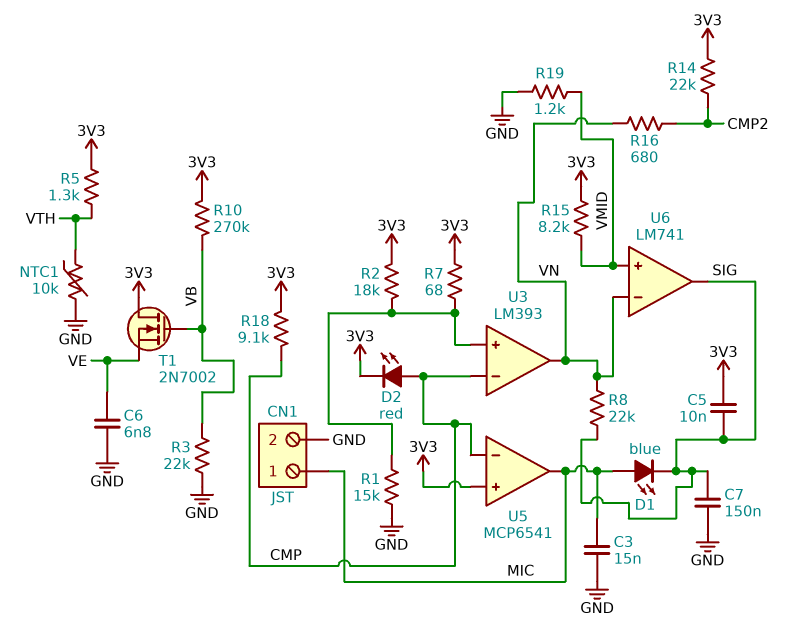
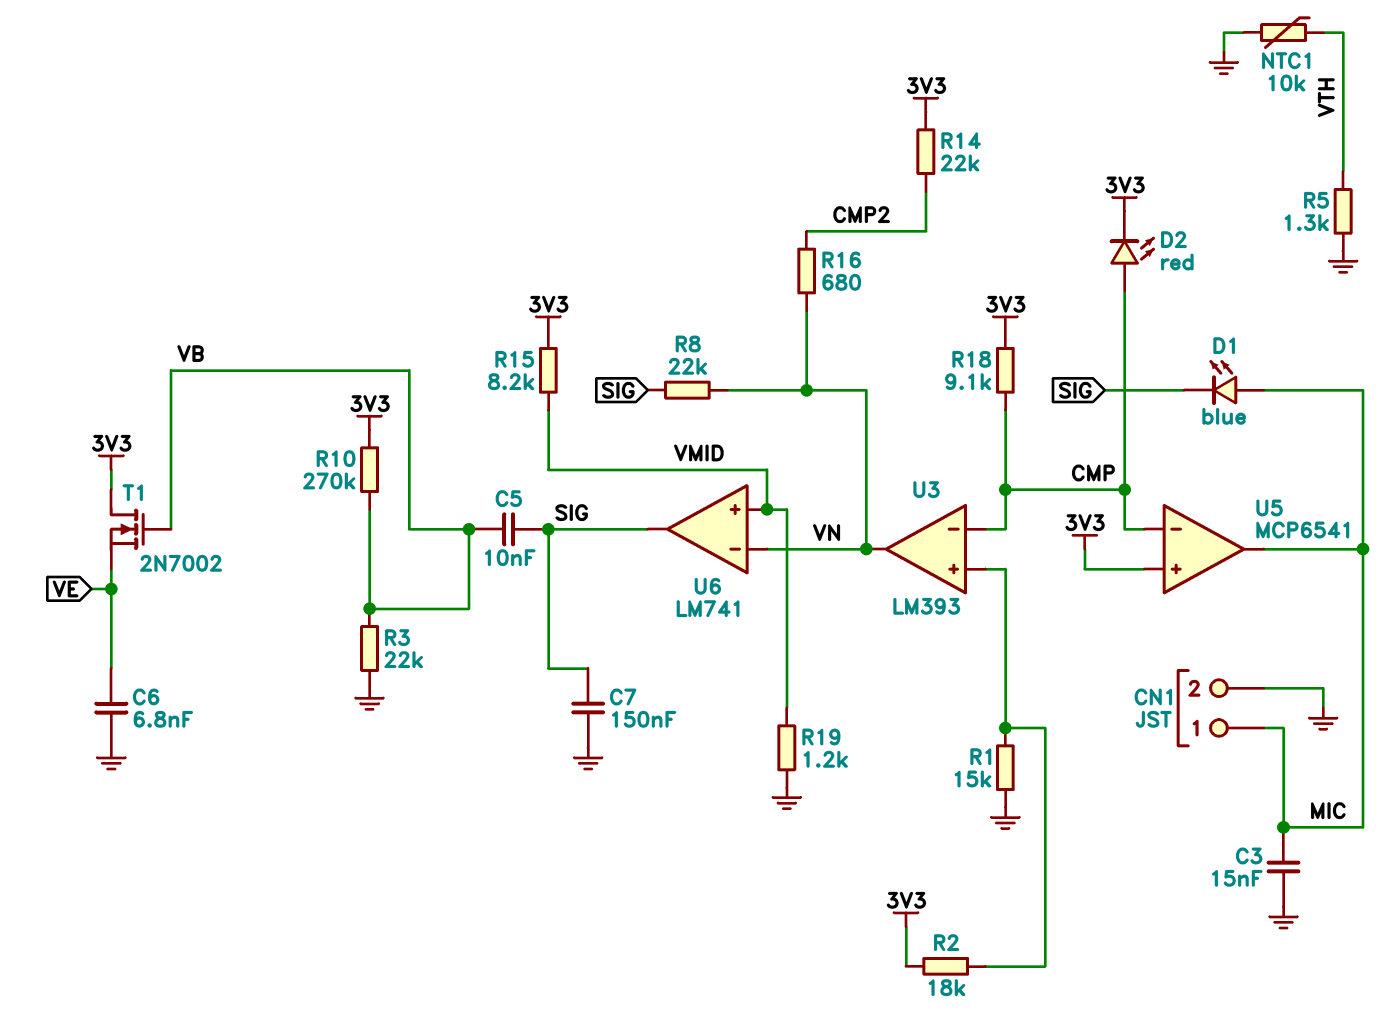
C5: 10nF (3V3, SIG) -> 10nF (SIG, VB)
R5: 1.3k (3V3, VTH) -> 1.3k (GND, VTH)
R7: 68 (3V3, U3/in+) -> none

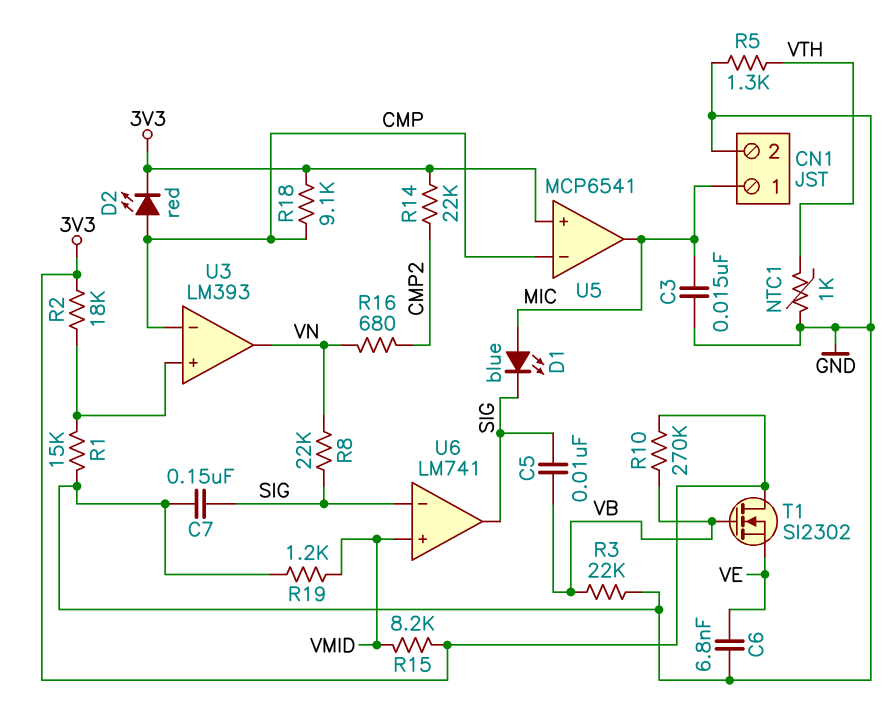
NTC1: 10k (GND, VTH) -> 1k (GND, VTH)
T1: NMOS 2N7002 (G VB, D 3V3, S VE) -> NMOS SI2302 (G VB, D 3V3, S VE)
U6 pin in-: VN -> SIG

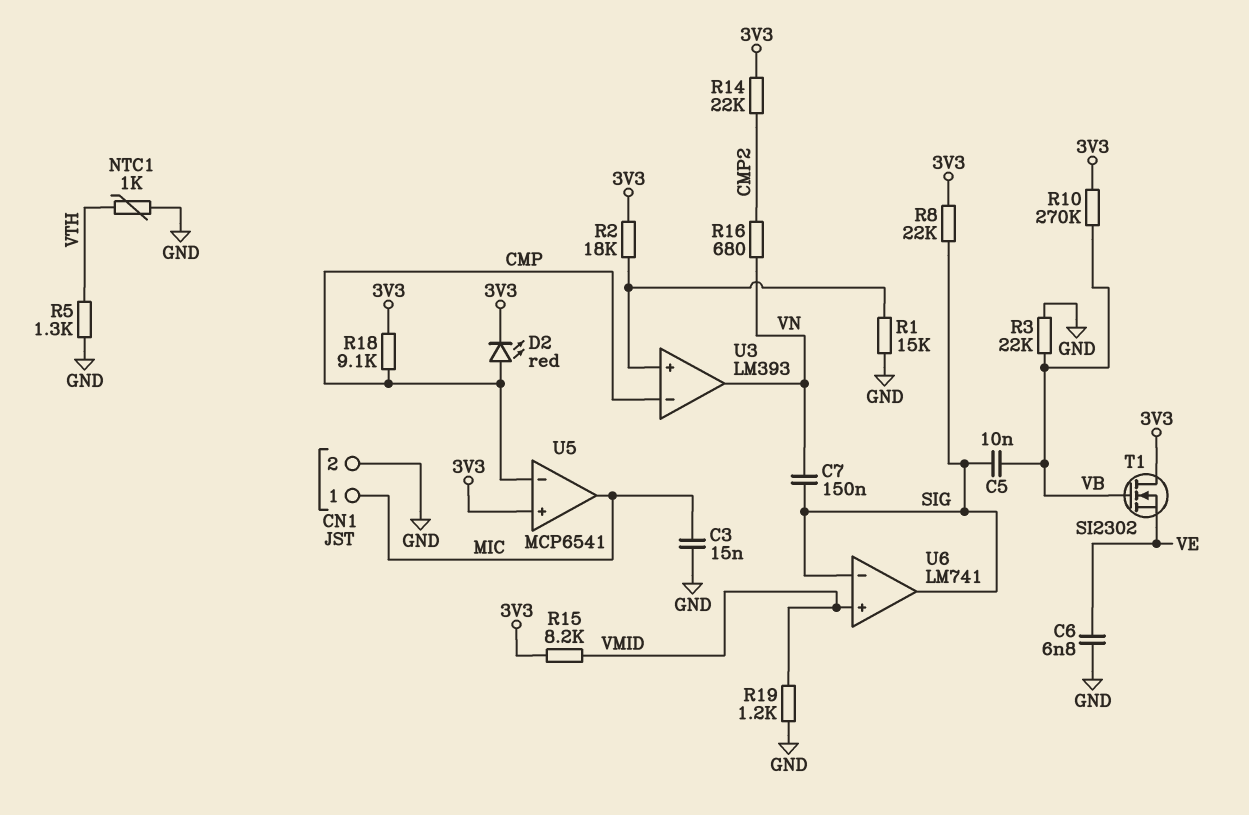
C7: 150nF (GND, SIG) -> 150nF (SIG, VN)
D1: LED blue (A MIC, K SIG) -> none
R8: 22k (SIG, VN) -> 22k (3V3, SIG)

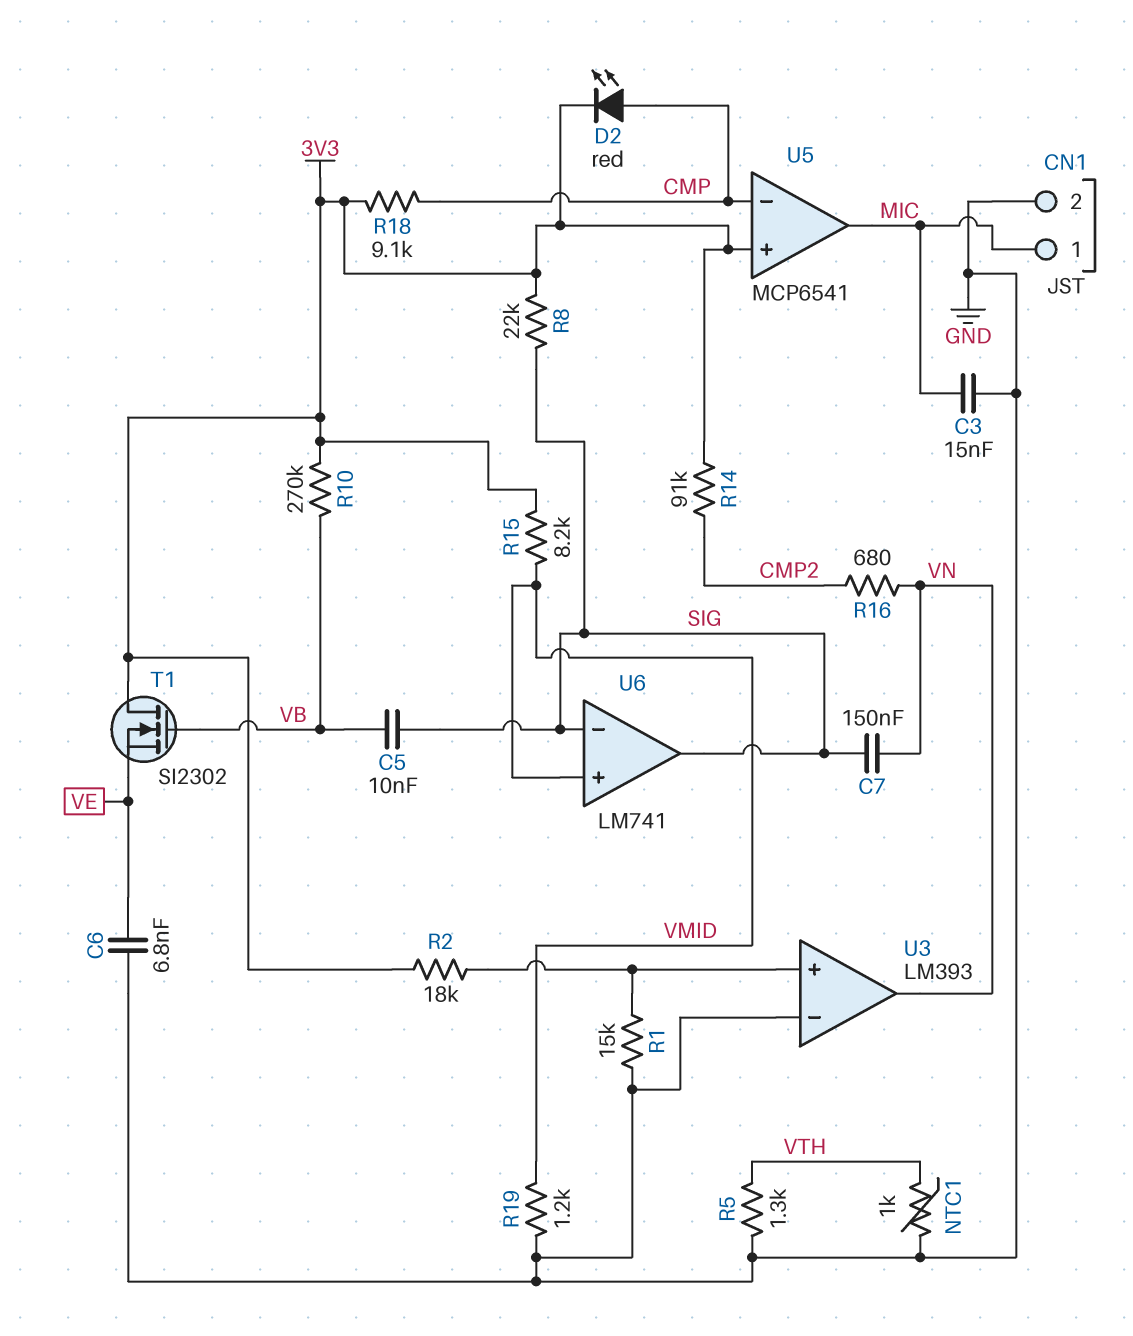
R3: 22k (GND, VB) -> none
R14: 22k (3V3, CMP2) -> 91k (3V3, CMP2)
U3 pin in-: CMP -> GND

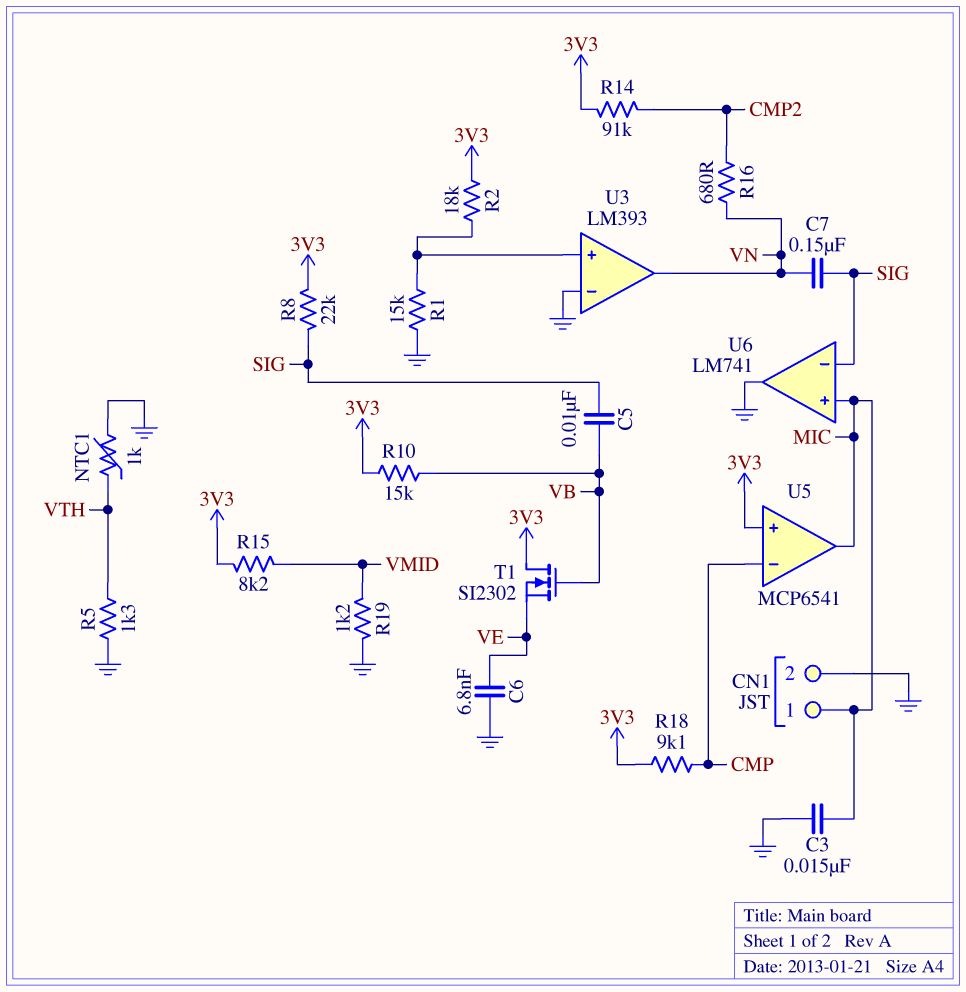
D2: LED red (A CMP, K 3V3) -> none
R10: 270k (3V3, VB) -> 15k (3V3, VB)
U6 pin in+: VMID -> MIC
U6 pin out: SIG -> GND

